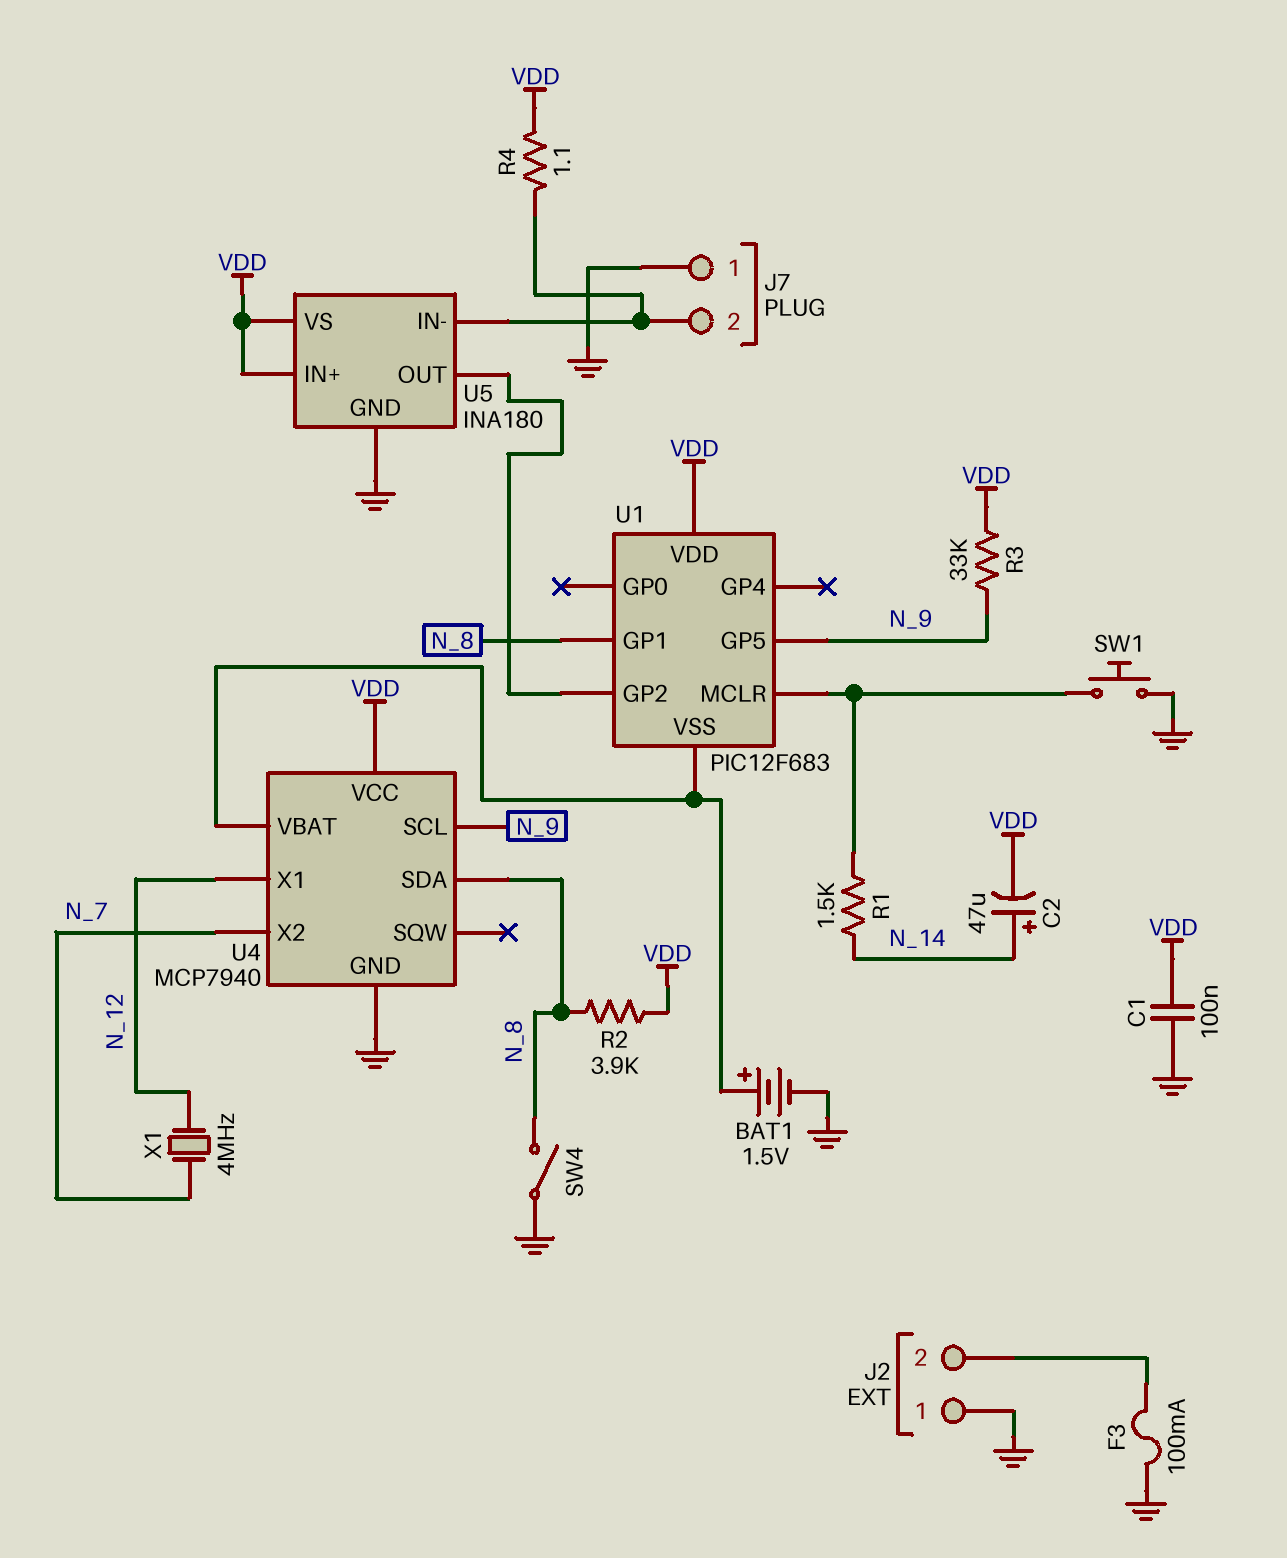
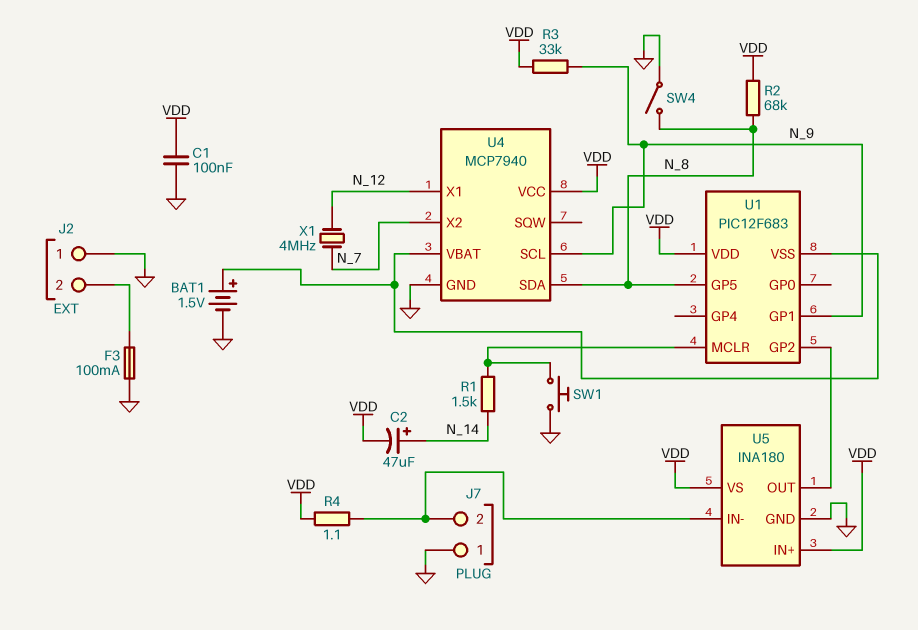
R2: 3.9k (N_8, VDD) -> 68k (N_8, VDD)
U1 pin GP1: N_8 -> N_9
U1 pin GP5: N_9 -> N_8

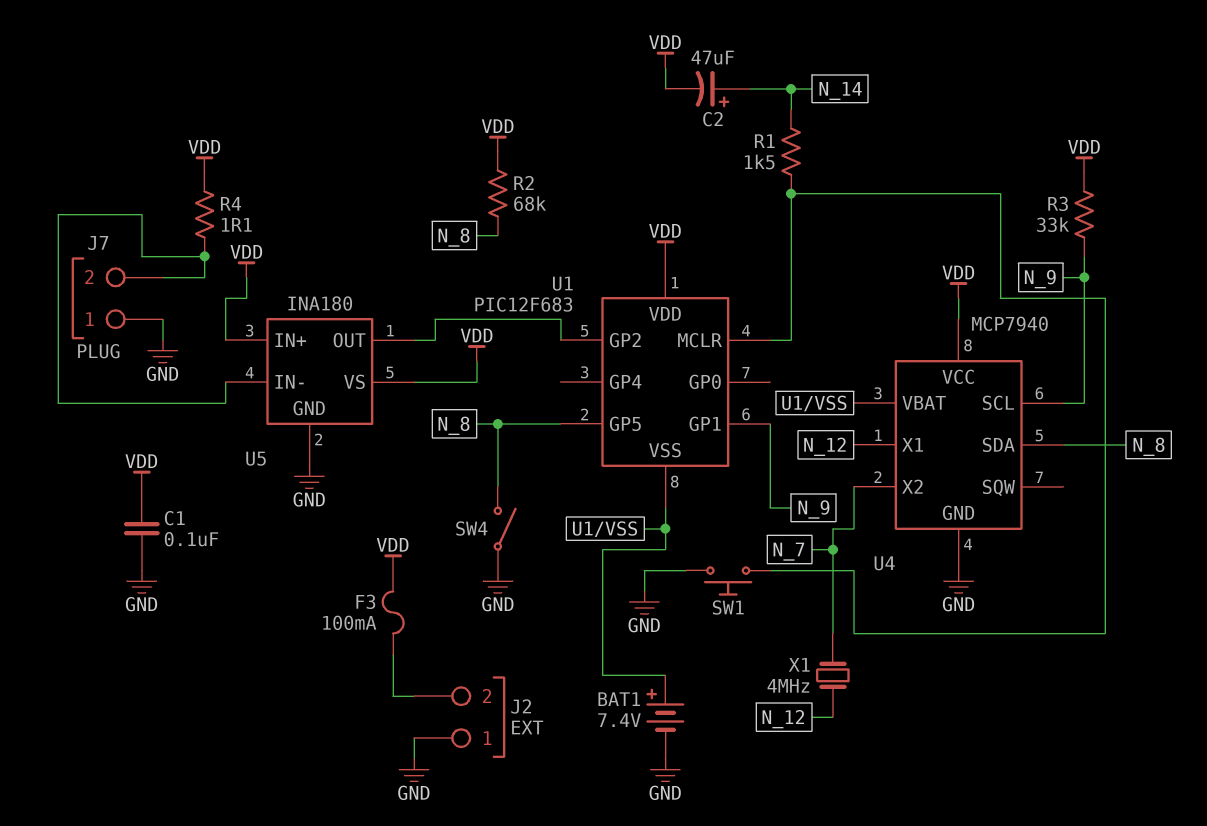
BAT1: 1.5V (plus U1/VSS, minus GND) -> 7.4V (plus U1/VSS, minus GND)
F3: 100mA (GND, J2/2) -> 100mA (J2/2, VDD)

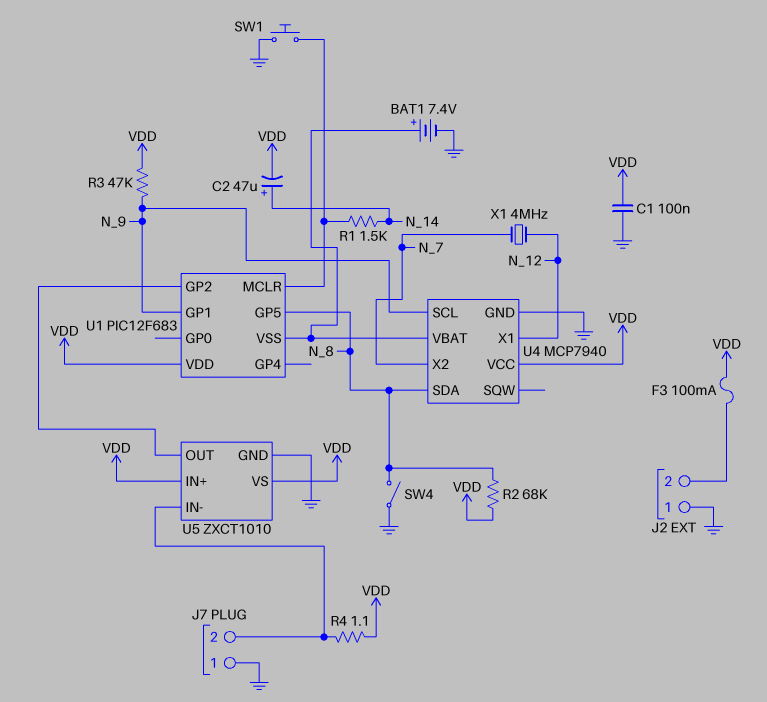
R3: 33k (N_9, VDD) -> 47k (N_9, VDD)
U5: INA180 -> ZXCT1010

